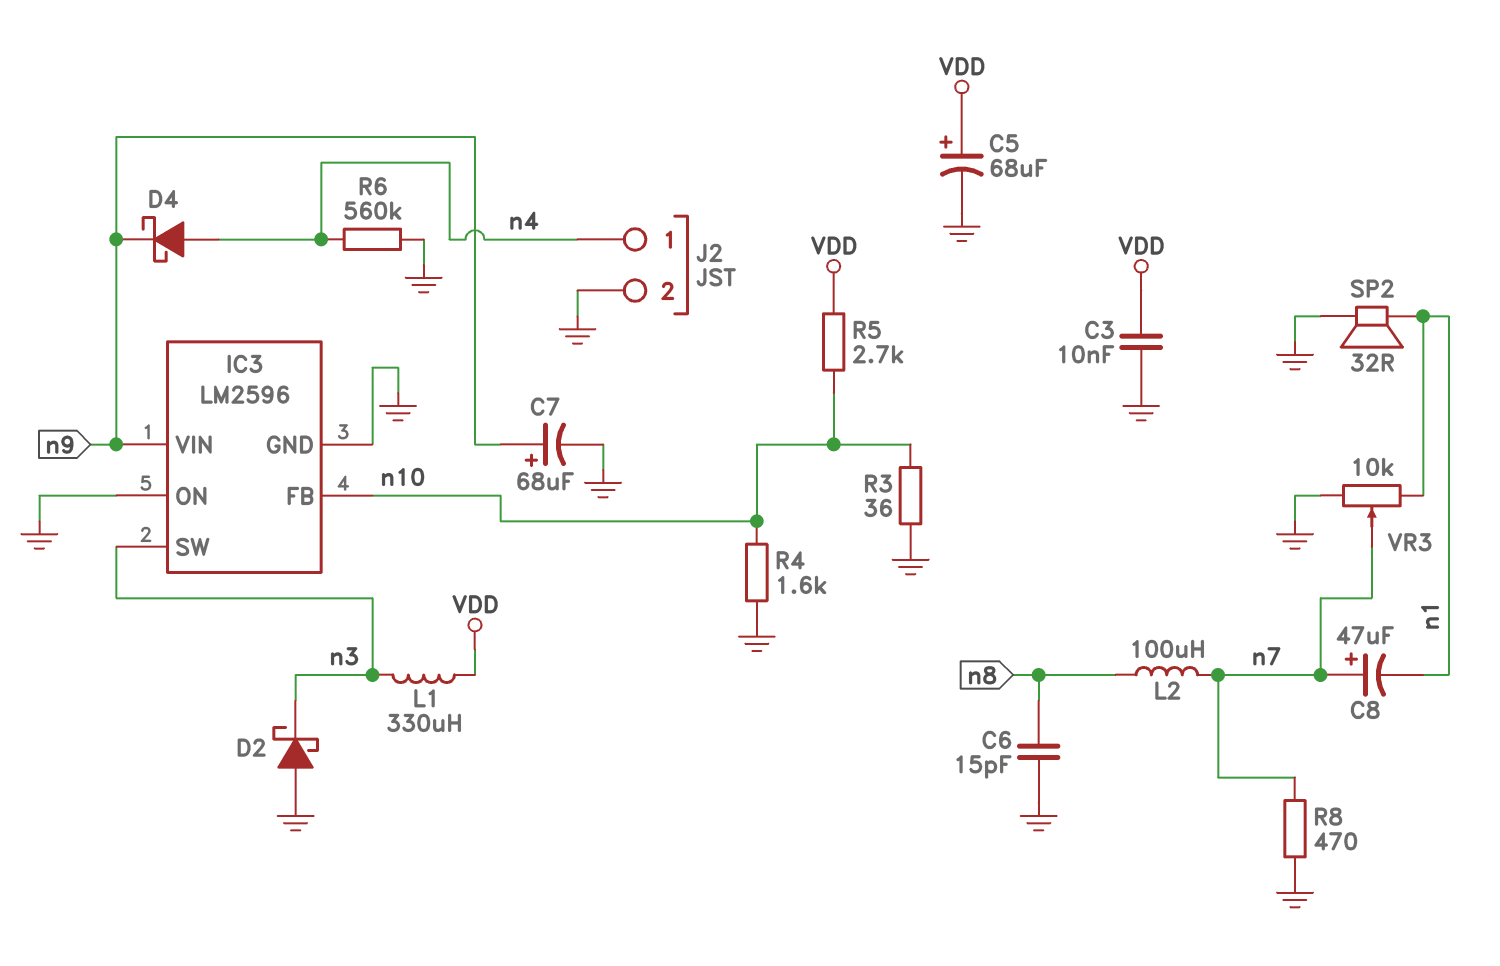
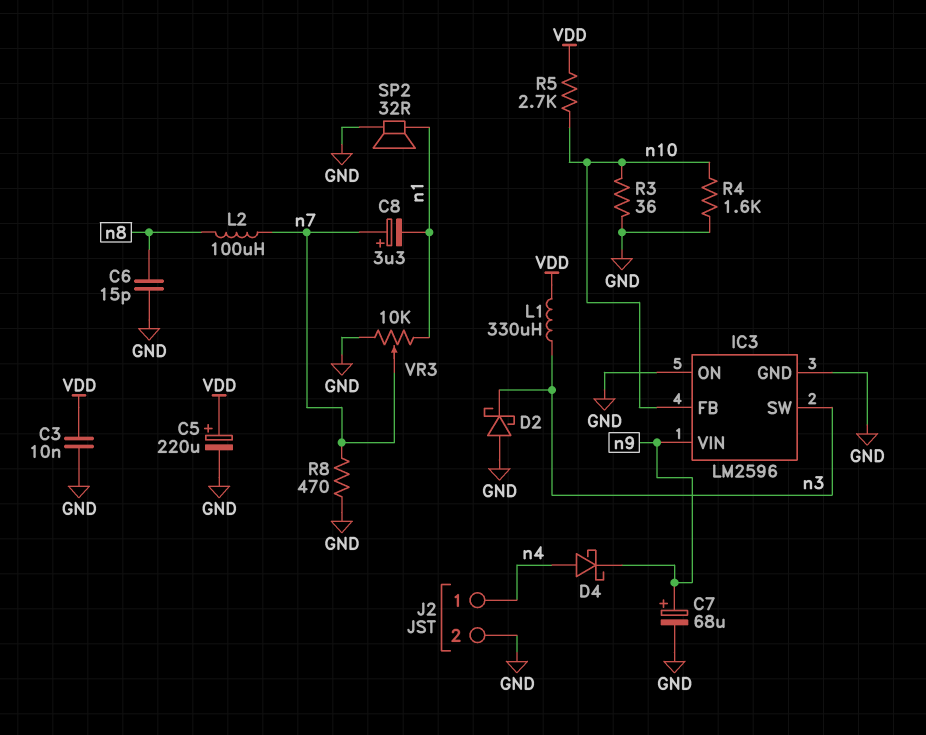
C5: 68uF (plus VDD, minus GND) -> 220uF (plus VDD, minus GND)
C8: 47uF (plus n7, minus n1) -> 3.3uF (plus n7, minus n1)
R6: 560k (GND, n4) -> none

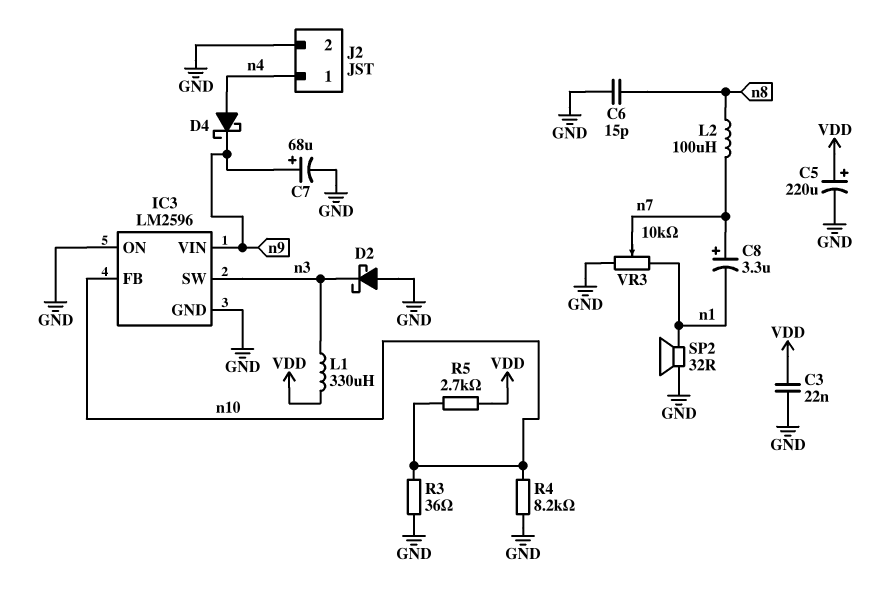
C3: 10nF (GND, VDD) -> 22nF (GND, VDD)
R4: 1.6k (GND, n10) -> 8.2k (GND, n10)
R8: 470 (GND, n7) -> none

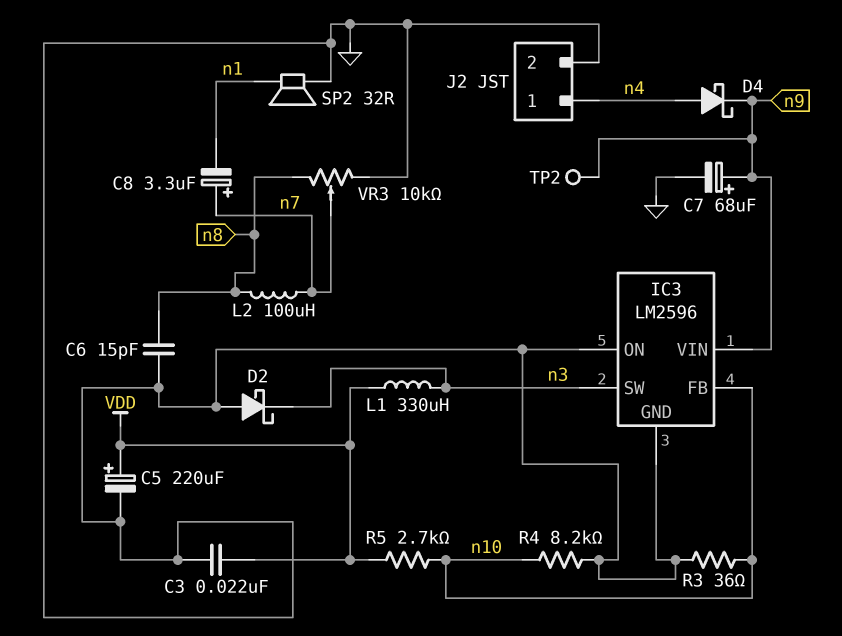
TP2: none -> test point (n9)
VR3: 10k (GND, n1, wiper n7) -> 10k (GND, n8, wiper n7)

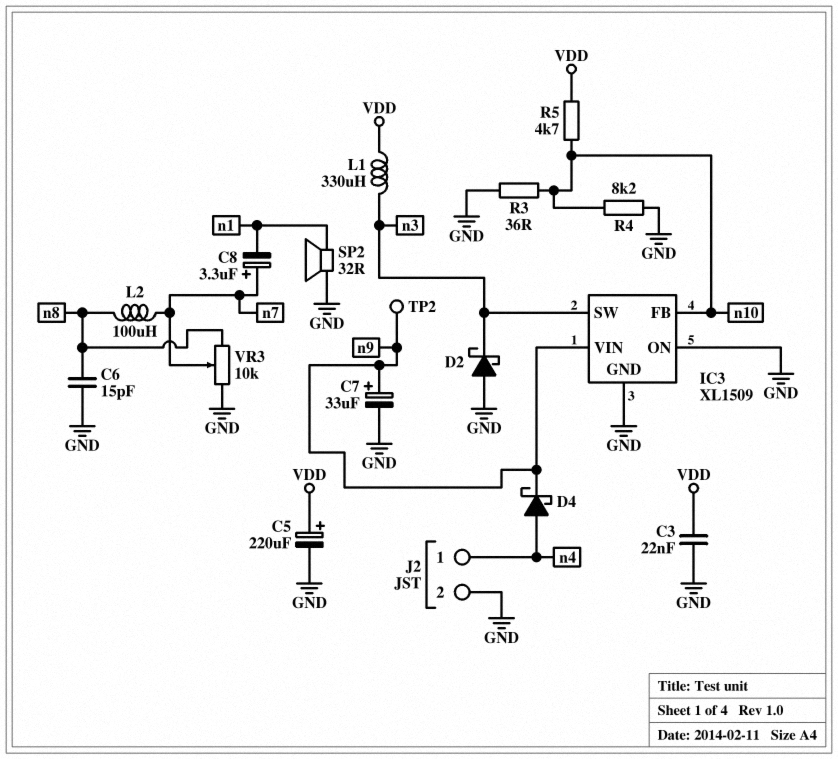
C7: 68uF (plus n9, minus GND) -> 33uF (plus n9, minus GND)
IC3: LM2596 -> XL1509
R5: 2.7k (VDD, n10) -> 4.7k (VDD, n10)

